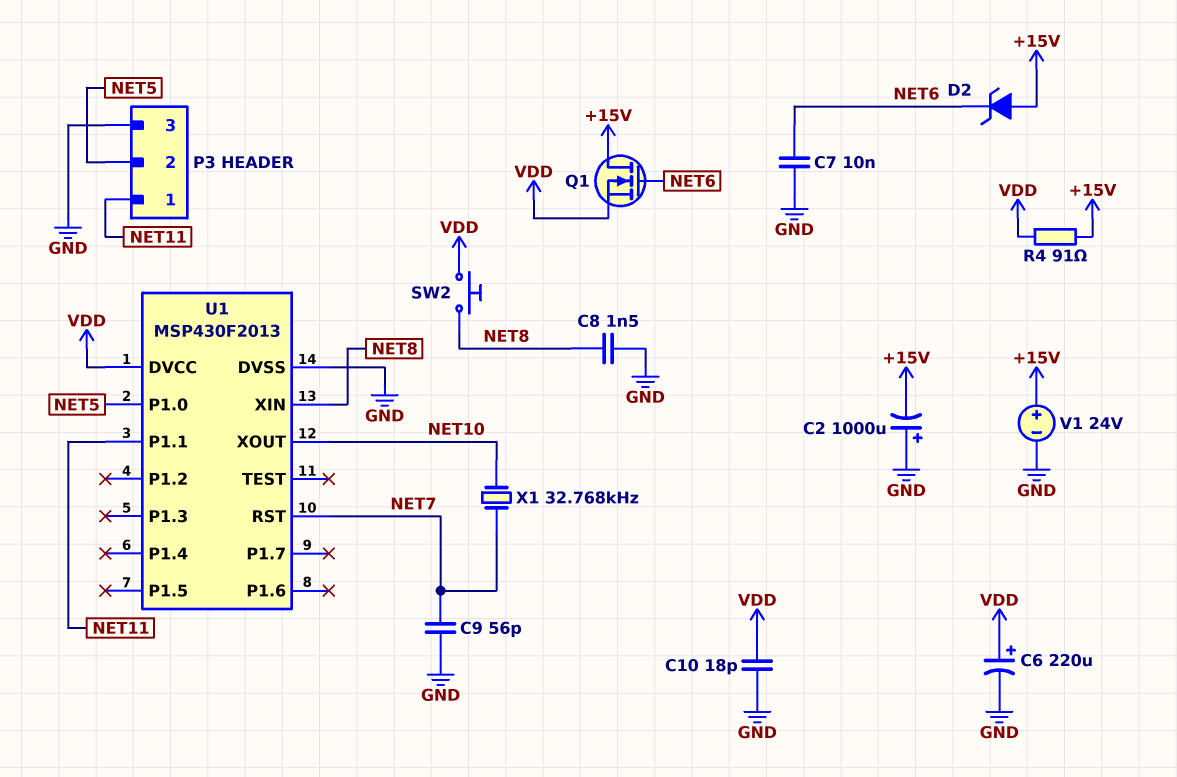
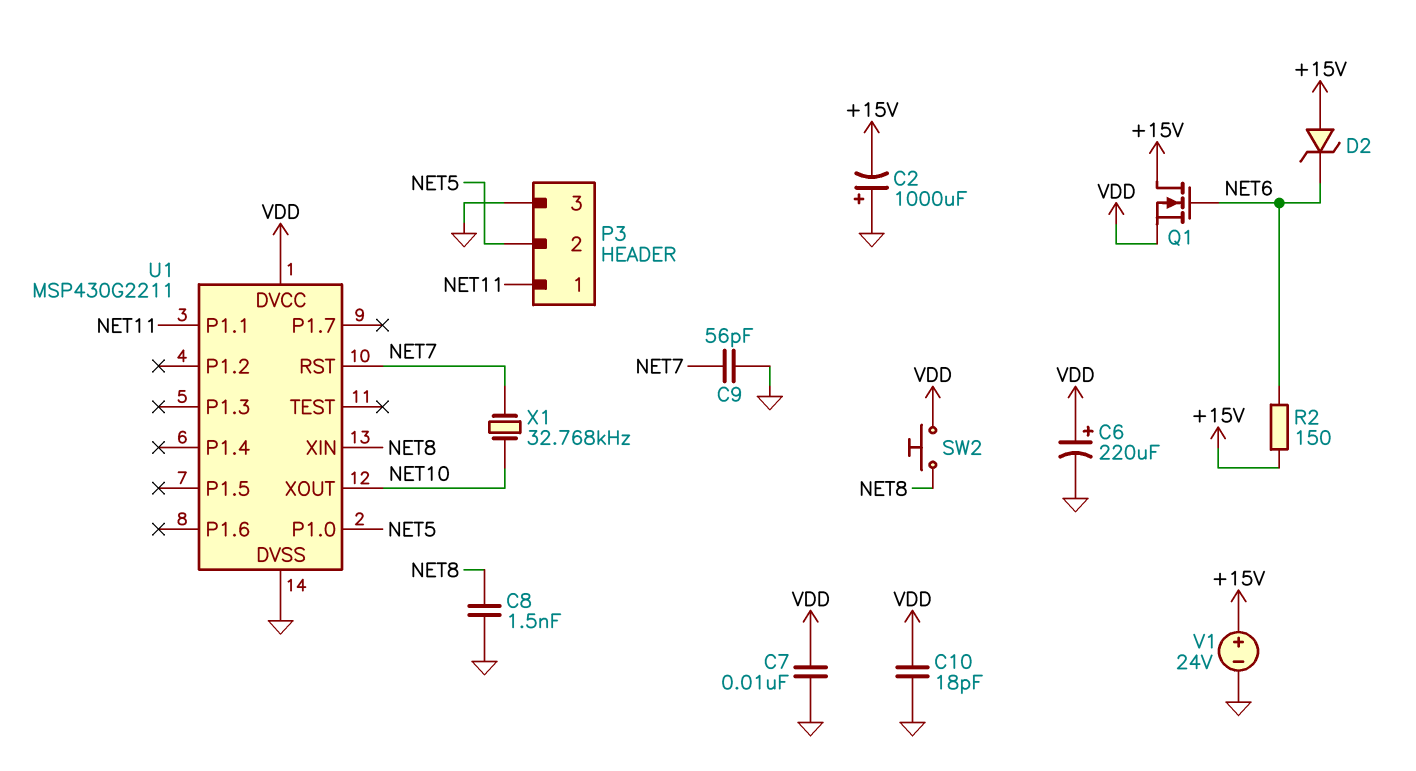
C7: 10nF (GND, NET6) -> 10nF (GND, VDD)
R2: none -> 150 (+15V, NET6)
R4: 91 (+15V, VDD) -> none
U1: MSP430F2013 -> MSP430G2211

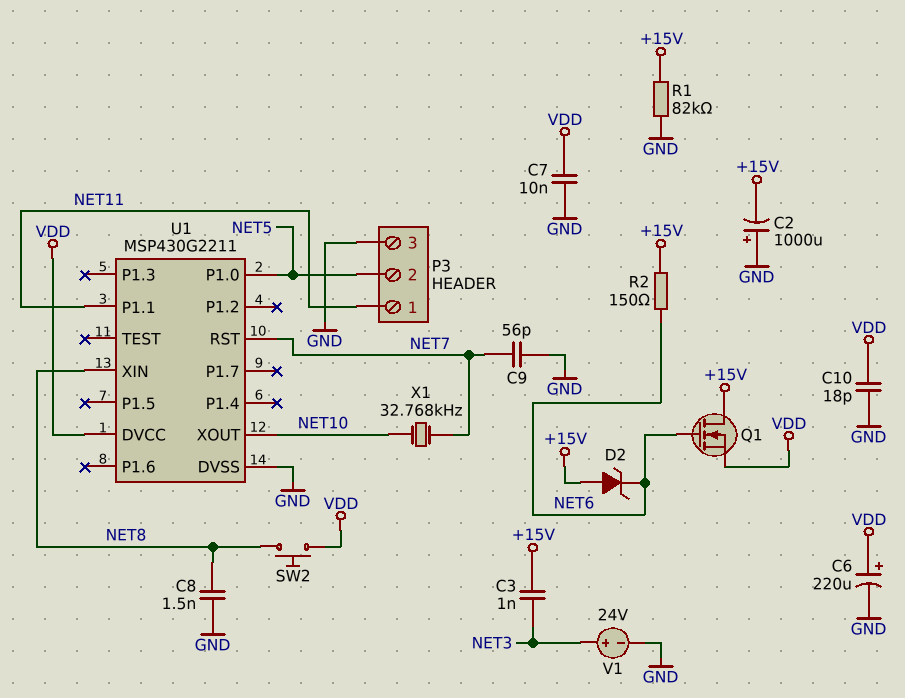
C3: none -> 1nF (+15V, NET3)
R1: none -> 82k (+15V, GND)
V1: 24V (plus +15V, minus GND) -> 24V (plus NET3, minus GND)

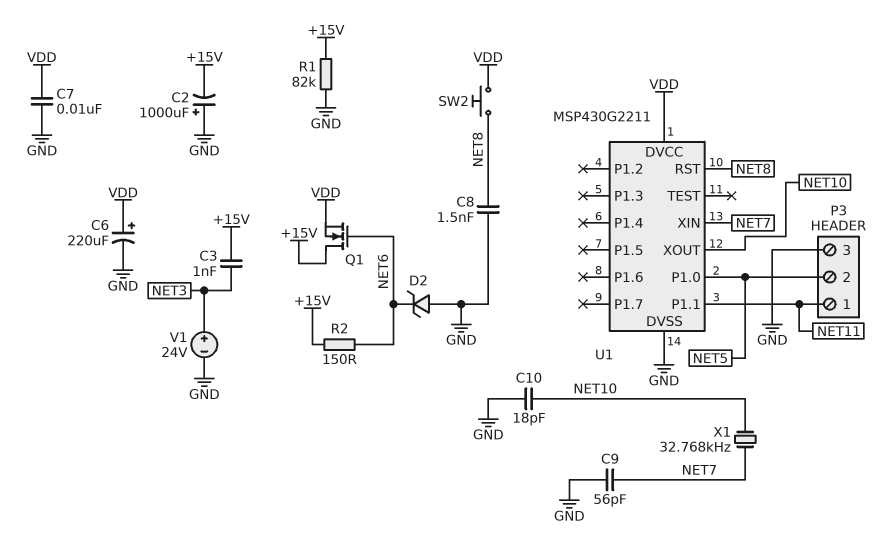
C10: 18pF (GND, VDD) -> 18pF (GND, NET10)
D2: zener (A +15V, K NET6) -> zener (A GND, K NET6)
U1 pin RST: NET7 -> NET8
U1 pin XIN: NET8 -> NET7

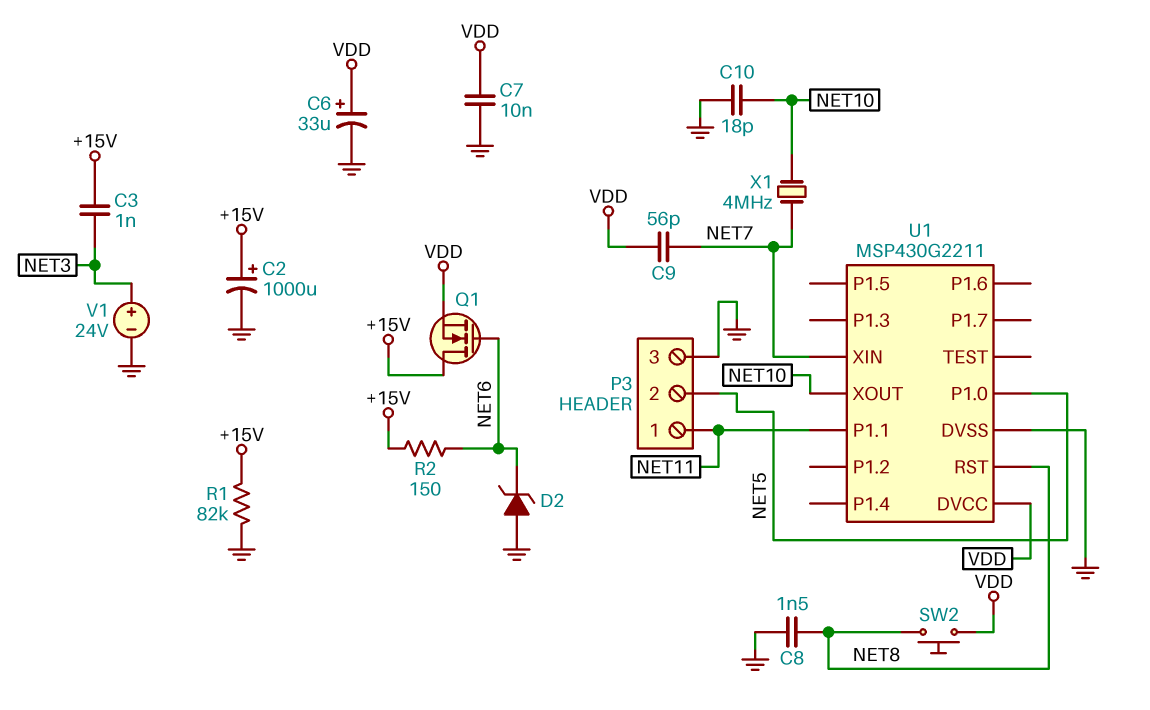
C2: 1000uF (plus GND, minus +15V) -> 1000uF (plus +15V, minus GND)
C6: 220uF (plus VDD, minus GND) -> 33uF (plus VDD, minus GND)
C9: 56pF (GND, NET7) -> 56pF (NET7, VDD)
X1: 32.768kHz (NET7, NET10) -> 4MHz (NET7, NET10)

